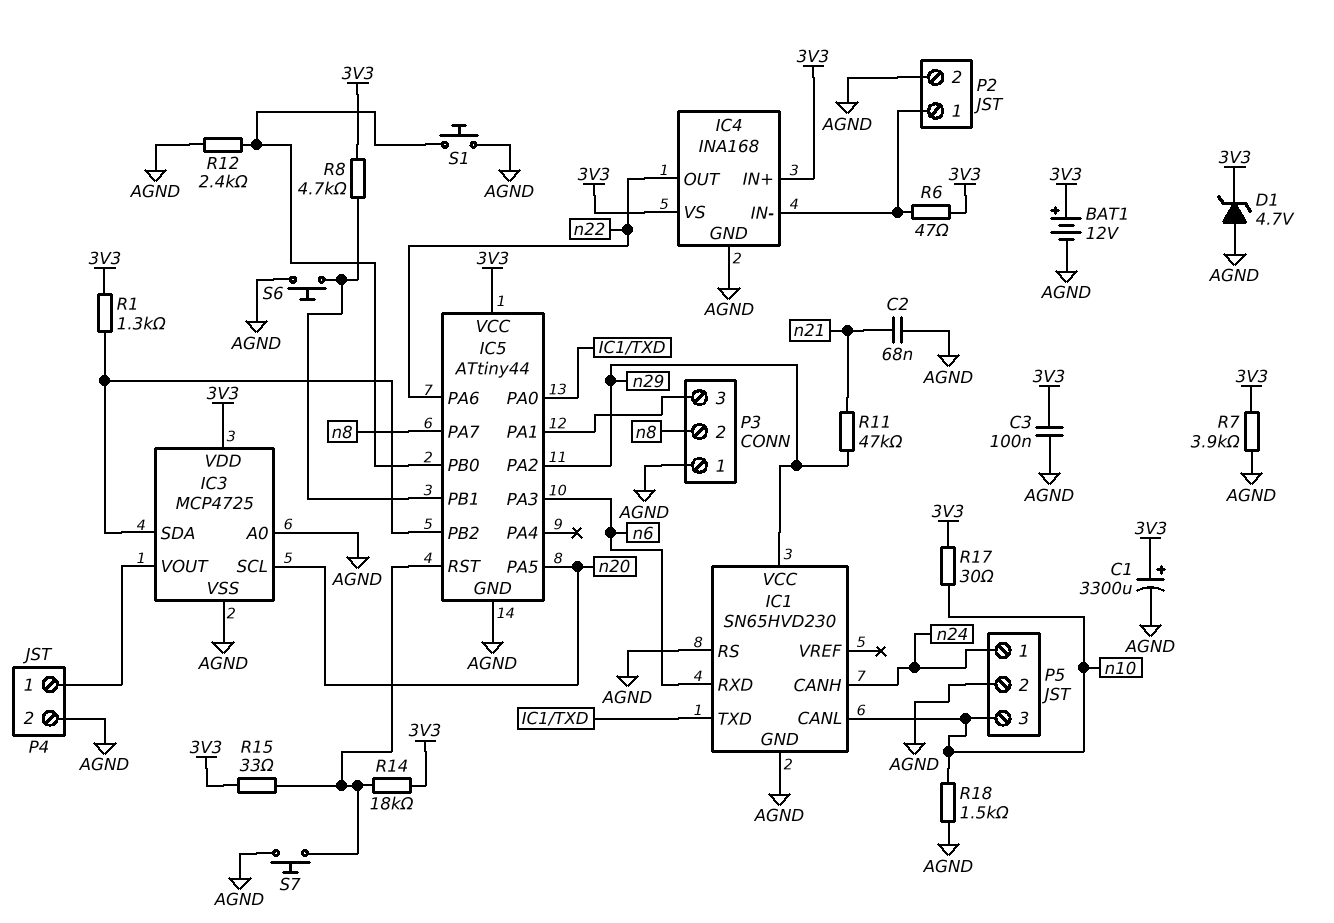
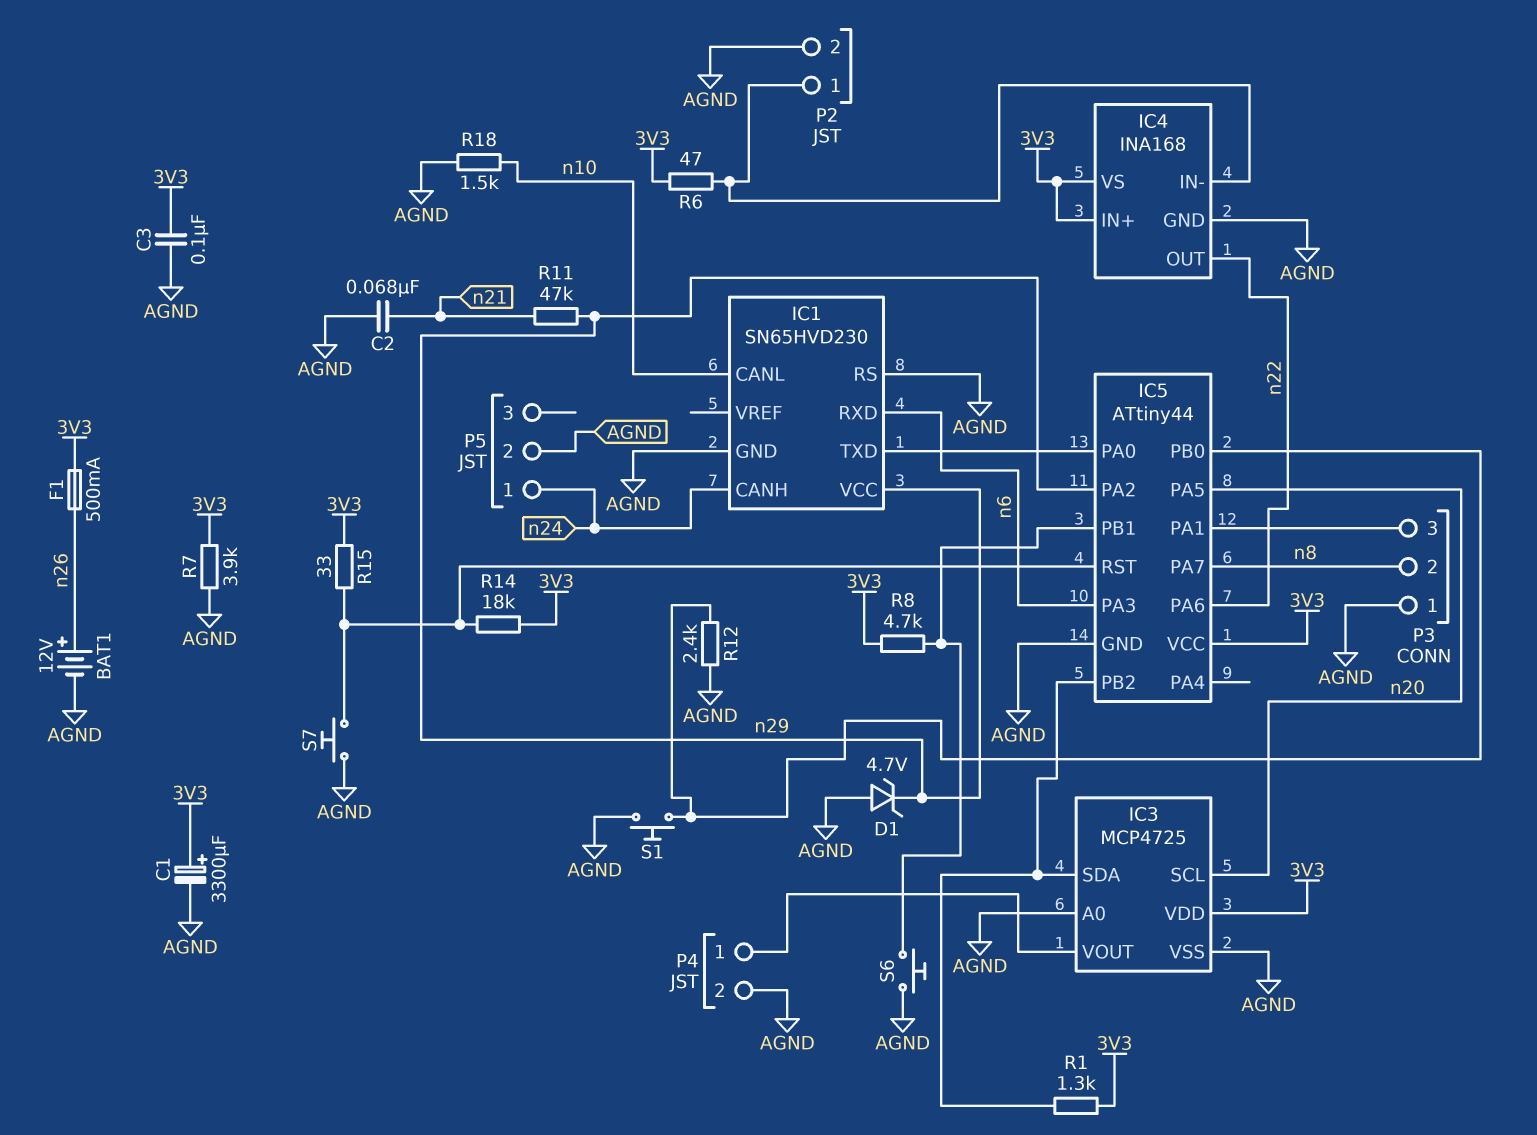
BAT1: 12V (plus 3V3, minus AGND) -> 12V (plus n26, minus AGND)
D1: zener 4.7V (A AGND, K 3V3) -> zener 4.7V (A AGND, K n29)
F1: none -> 500mA (3V3, n26)
P5 pin 3: n10 -> none
R17: 30 (3V3, n10) -> none

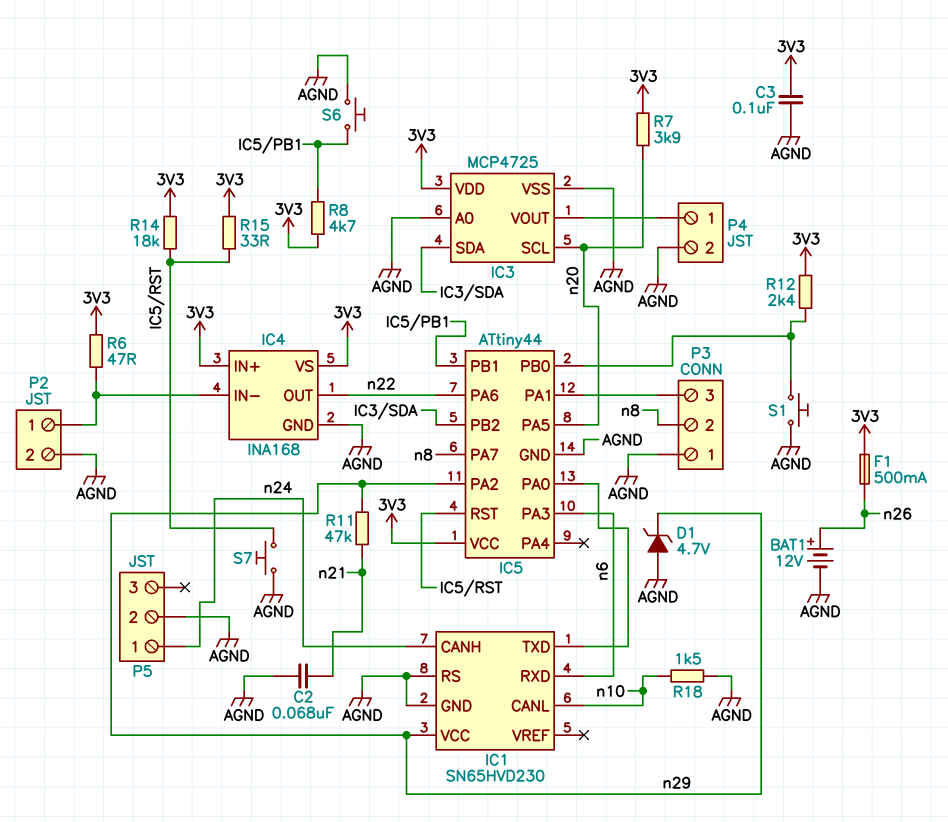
C1: 3300uF (plus 3V3, minus AGND) -> none
R1: 1.3k (3V3, IC3/SDA) -> none
R7: 3.9k (3V3, AGND) -> 3.9k (3V3, n20)
R12: 2.4k (AGND, IC5/PB0) -> 2.4k (3V3, IC5/PB0)

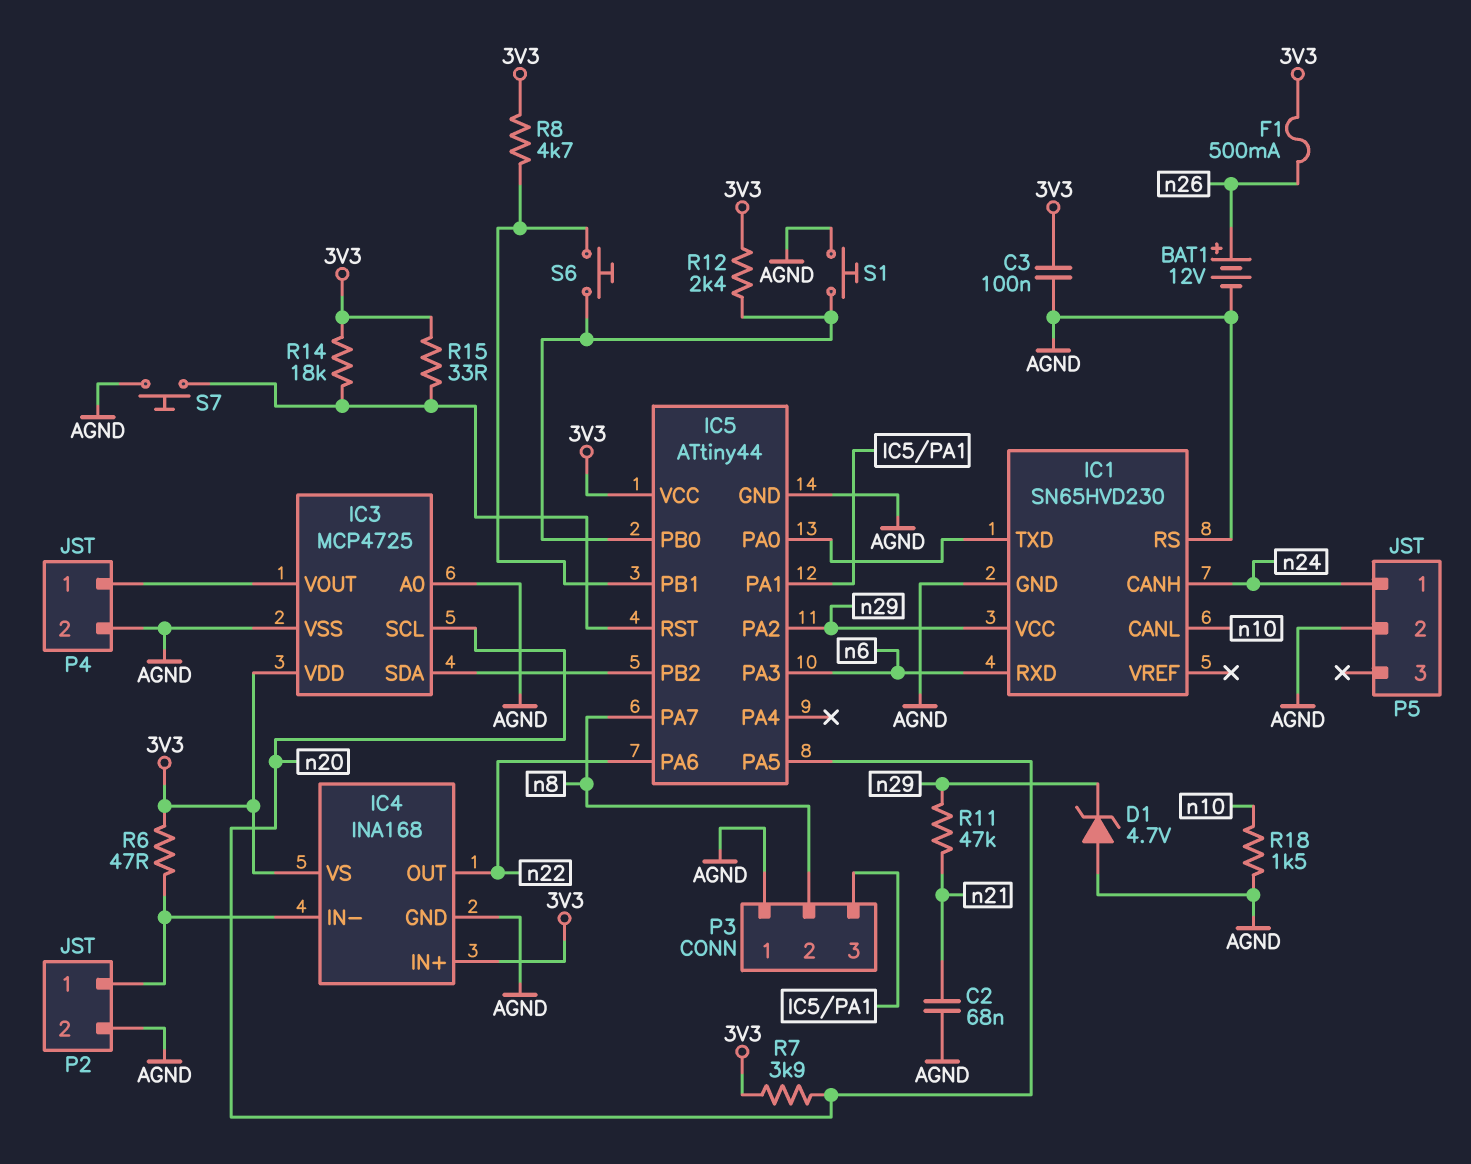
S6: button (AGND, IC5/PB1) -> button (IC5/PB0, IC5/PB1)

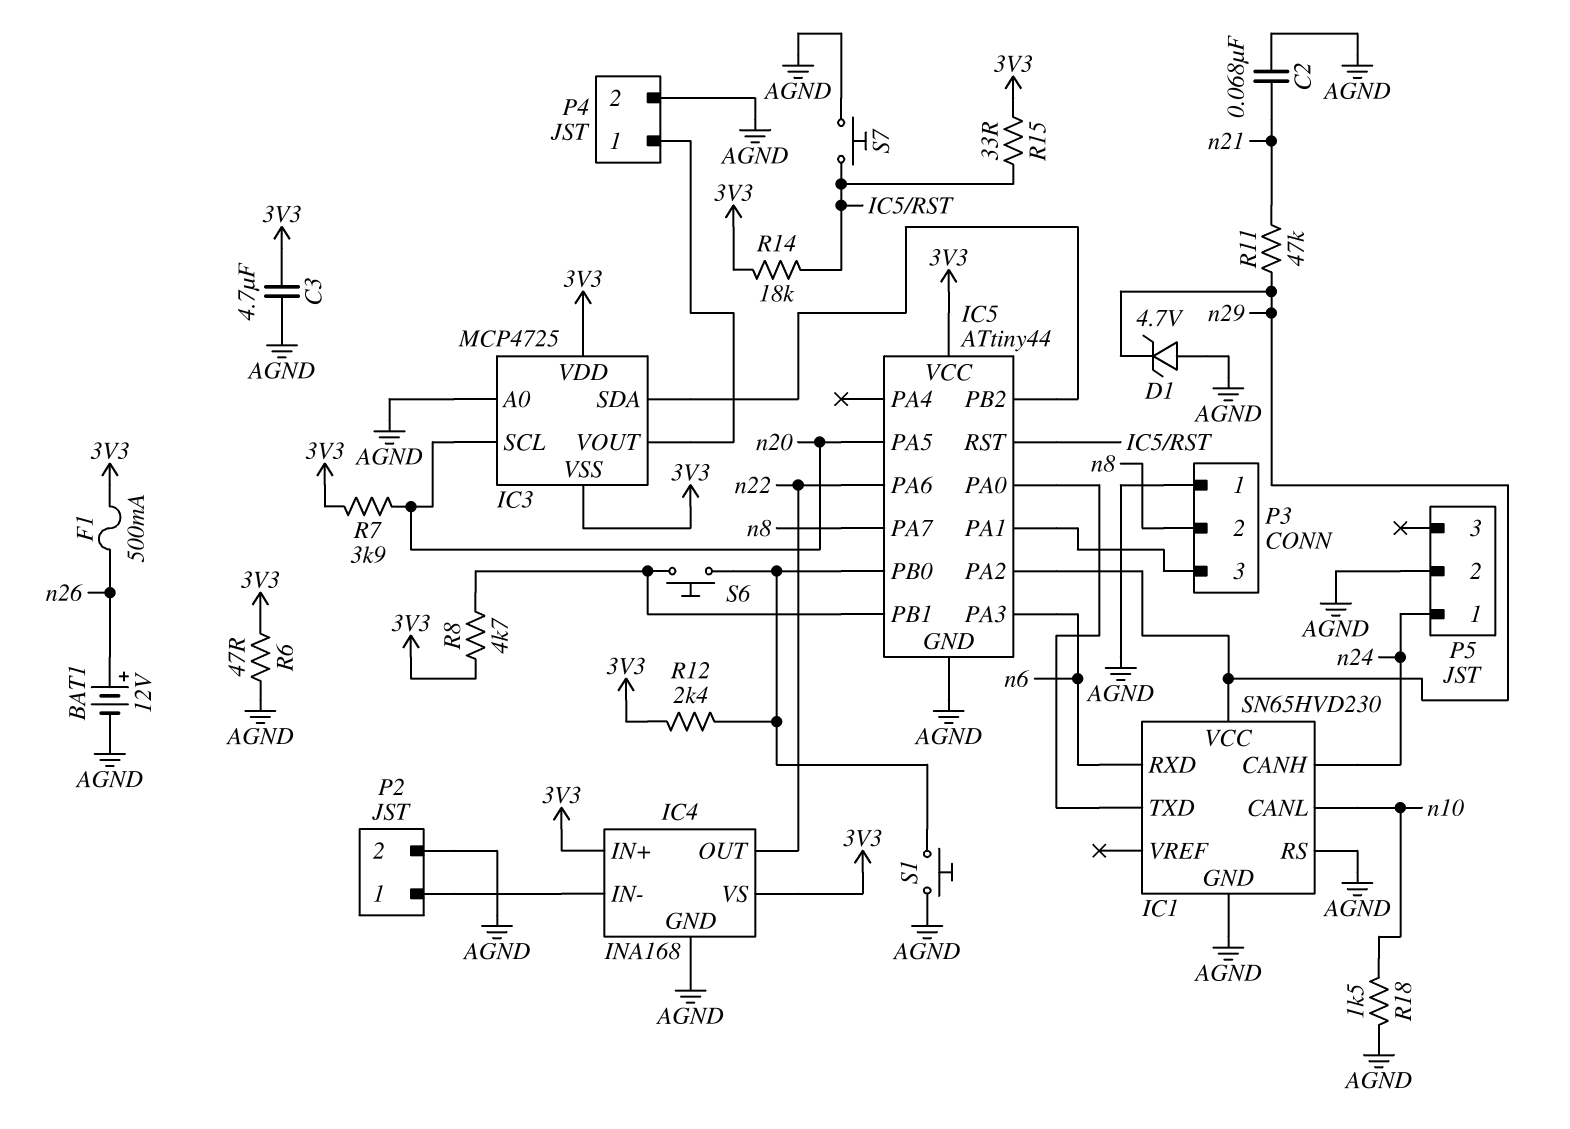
C3: 100nF (3V3, AGND) -> 4.7uF (3V3, AGND)
IC3 pin VSS: AGND -> 3V3
R6: 47 (3V3, IC4/IN-) -> 47 (3V3, AGND)

